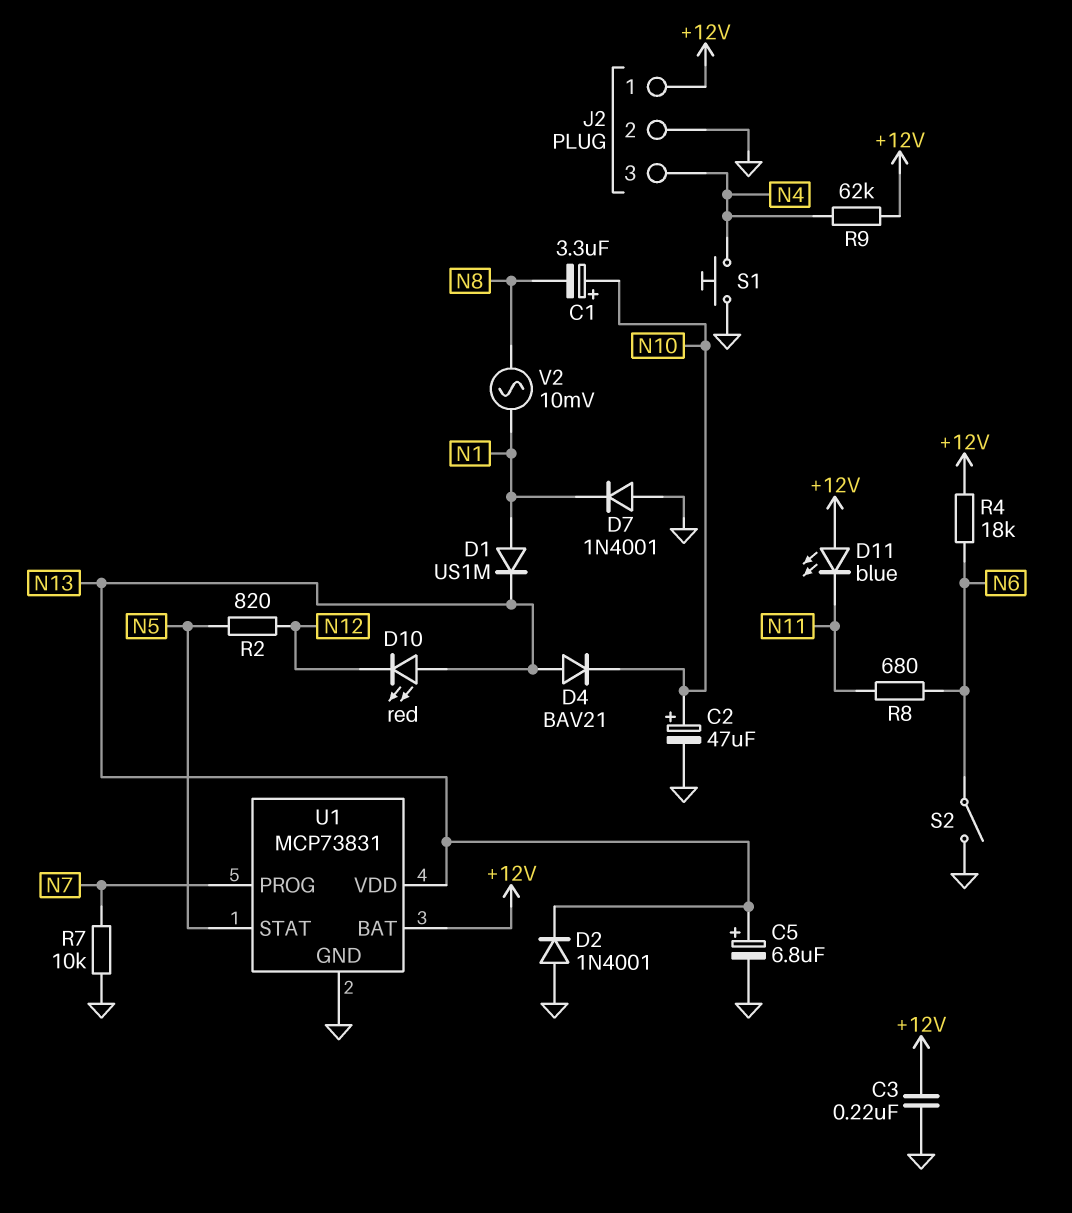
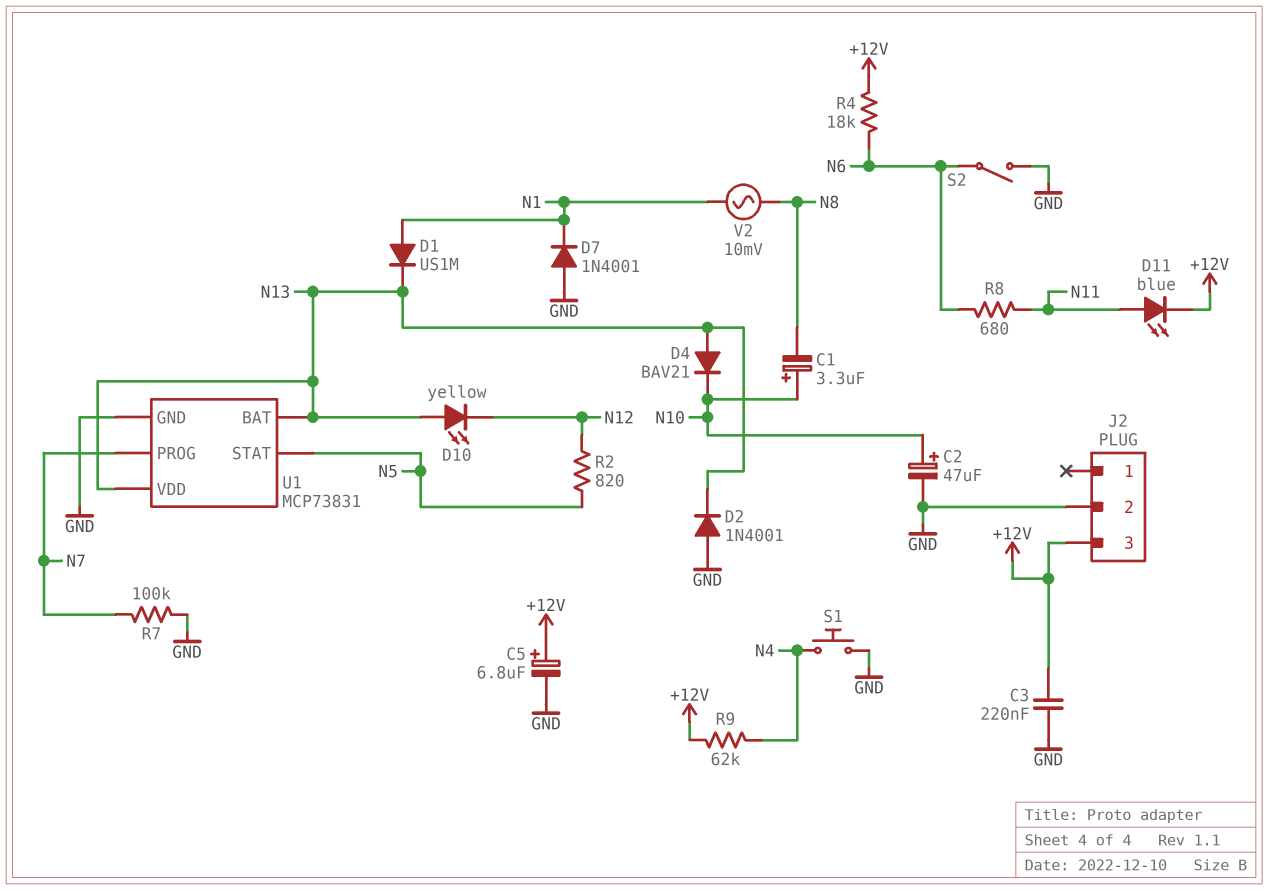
C5: 6.8uF (plus N13, minus GND) -> 6.8uF (plus +12V, minus GND)
D10: LED red (A N13, K N12) -> LED yellow (A N13, K N12)
D11: LED blue (A +12V, K N11) -> LED blue (A N11, K +12V)
J2 pin 1: +12V -> none
J2 pin 3: N4 -> +12V
R7: 10k (GND, N7) -> 100k (GND, N7)
U1 pin BAT: +12V -> N13

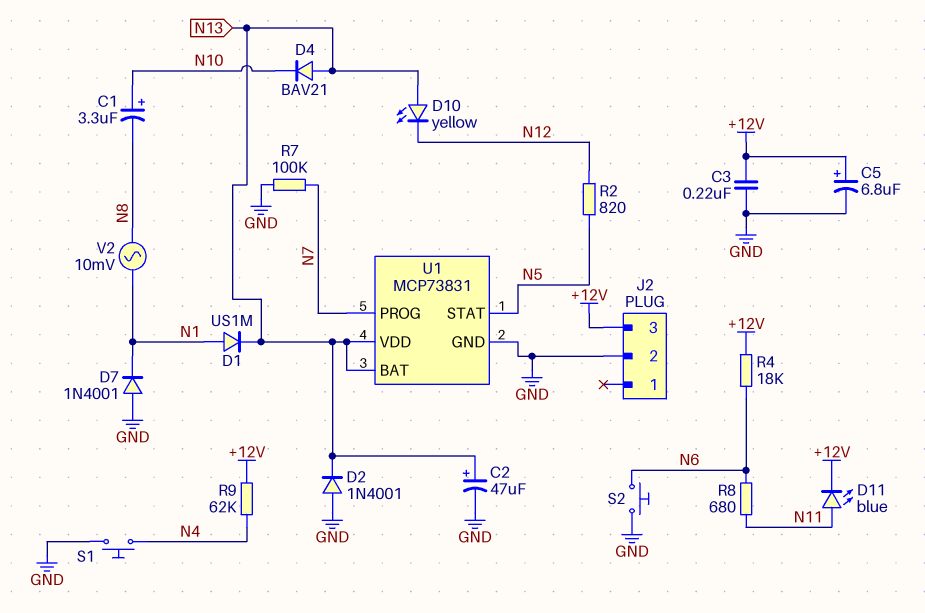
C2: 47uF (plus N10, minus GND) -> 47uF (plus N13, minus GND)
S2: switch (GND, N6) -> button (GND, N6)

